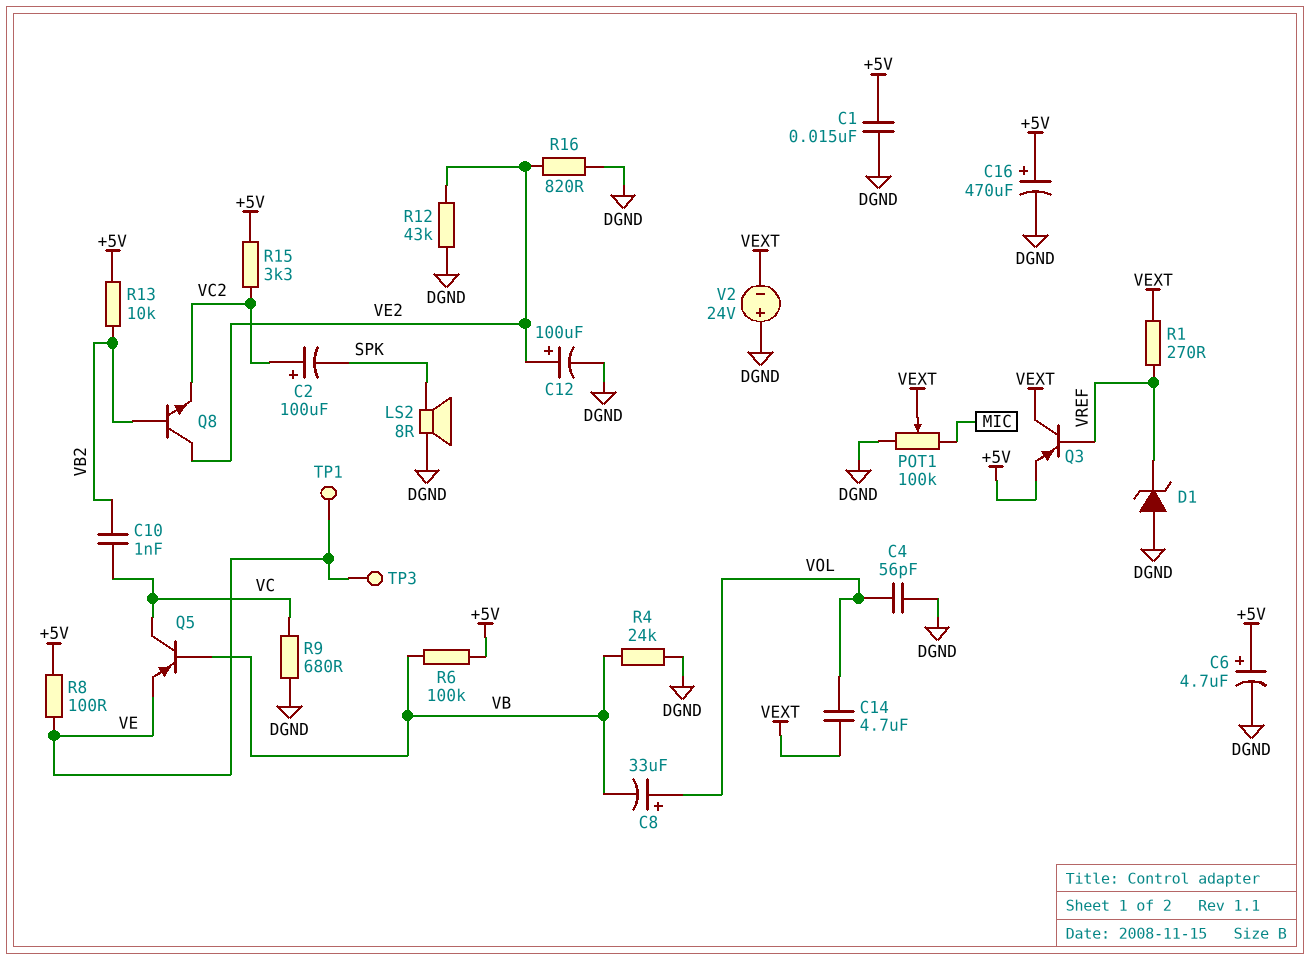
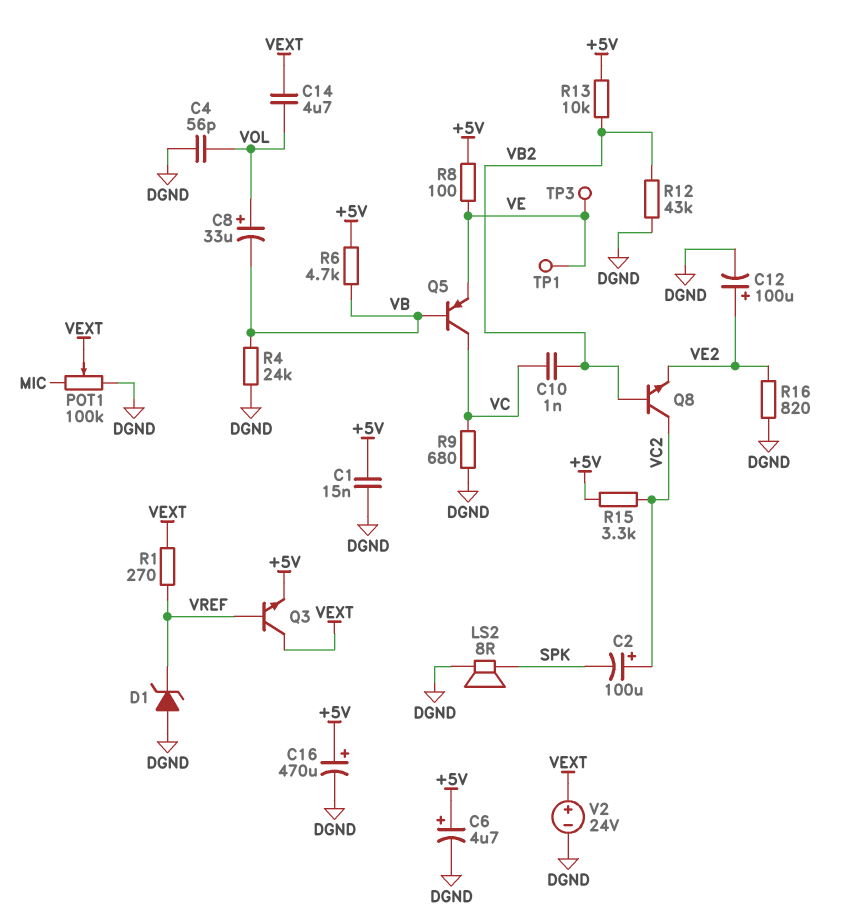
Q3: PNP (B VREF, C VEXT, E +5V) -> NPN (B VREF, C VEXT, E +5V)
Q8: NPN (B VB2, C VE2, E VC2) -> NPN (B VB2, C VC2, E VE2)
R6: 100k (+5V, VB) -> 4.7k (+5V, VB)
R12: 43k (DGND, VE2) -> 43k (DGND, VB2)
V2: 24V (plus DGND, minus VEXT) -> 24V (plus VEXT, minus DGND)

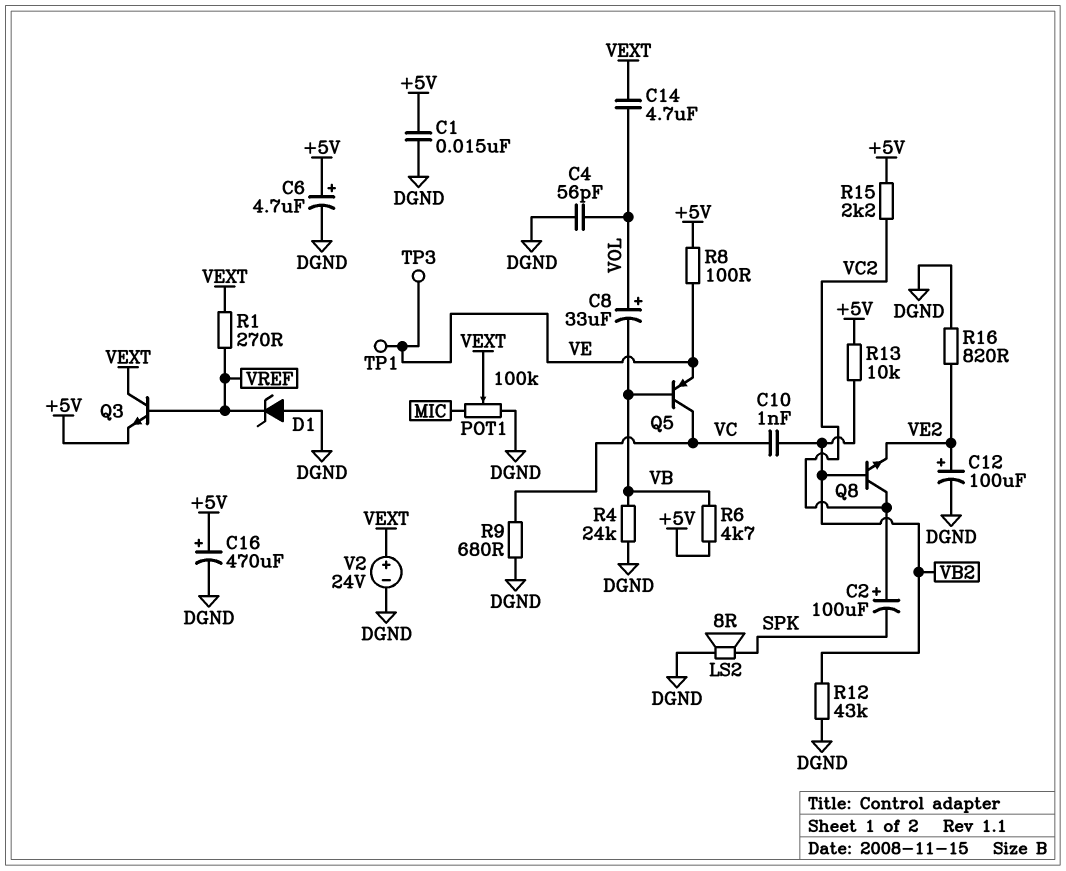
R15: 3.3k (+5V, VC2) -> 2.2k (+5V, VC2)

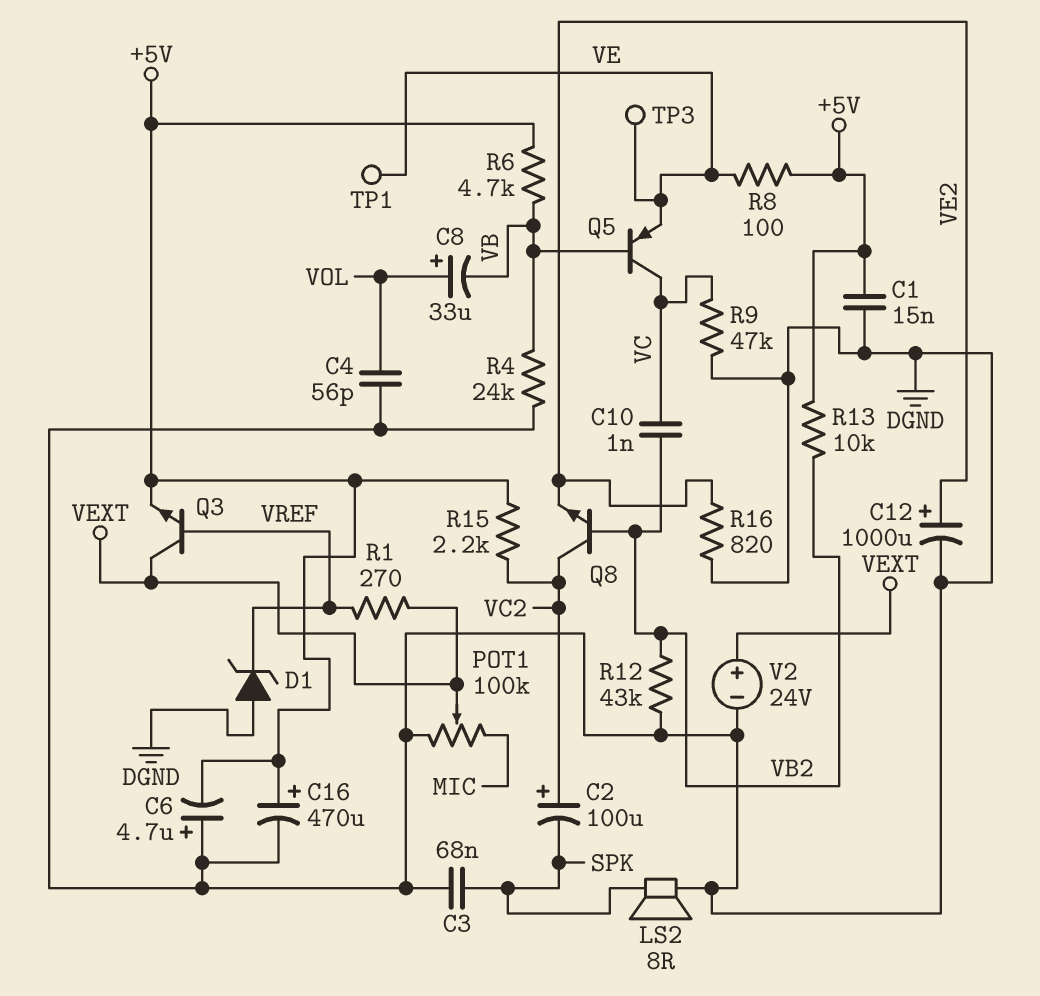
C3: none -> 68nF (DGND, SPK)
C6: 4.7uF (plus +5V, minus DGND) -> 4.7uF (plus DGND, minus +5V)
C12: 100uF (plus VE2, minus DGND) -> 1000uF (plus VE2, minus DGND)
C14: 4.7uF (VEXT, VOL) -> none
R9: 680 (DGND, VC) -> 47k (DGND, VC)

